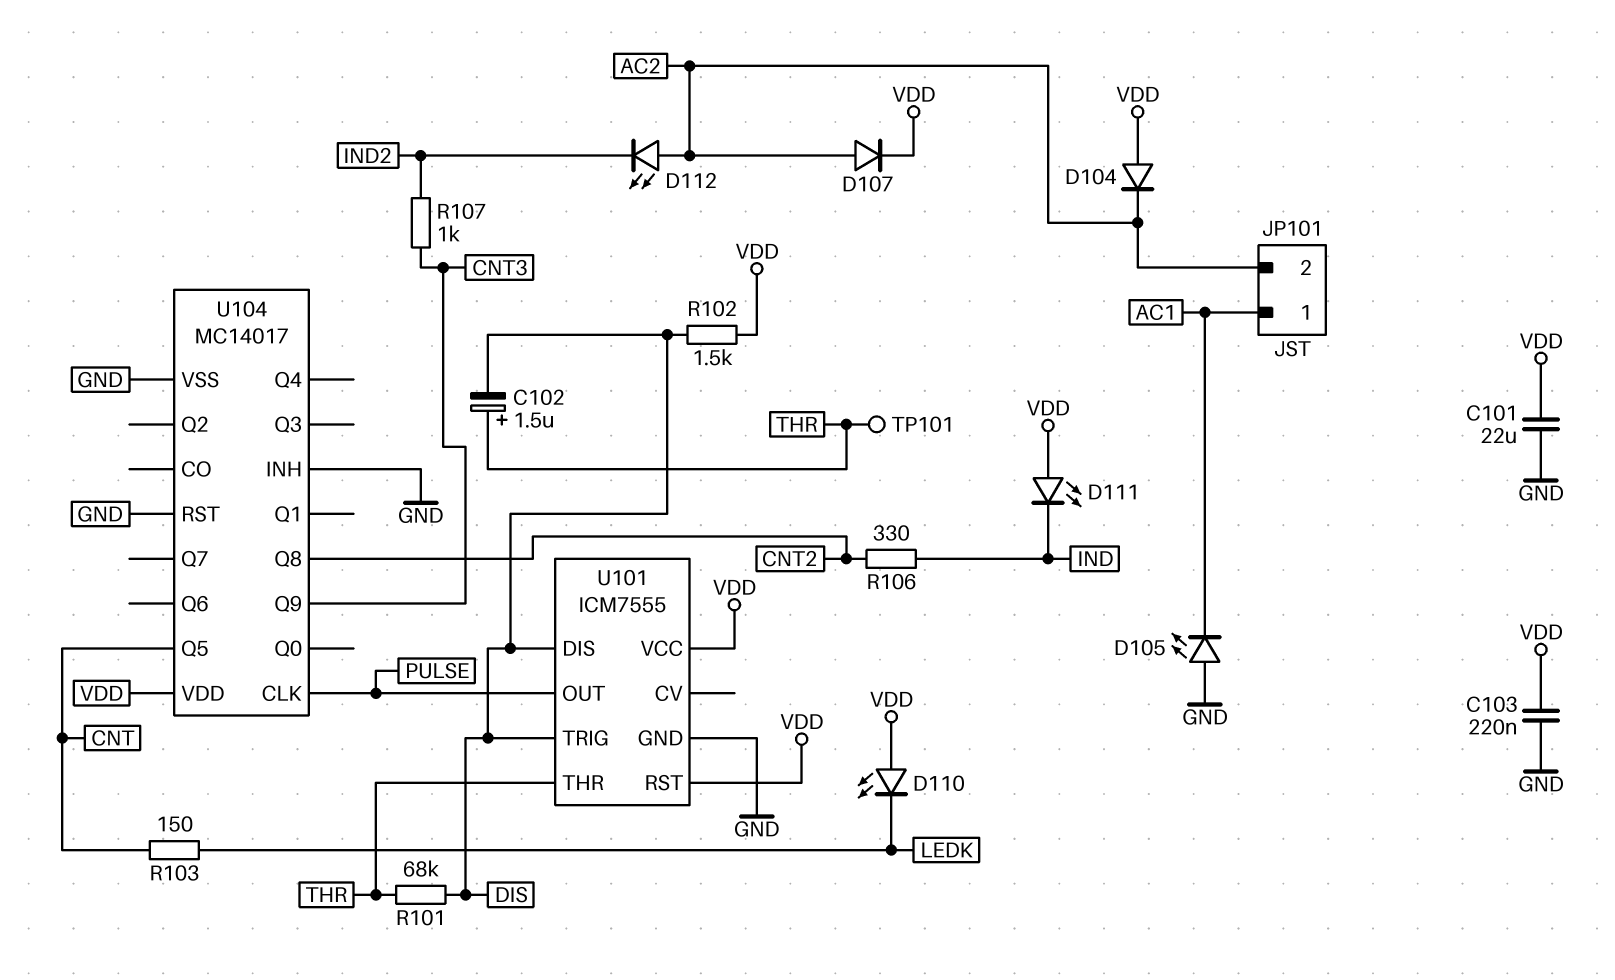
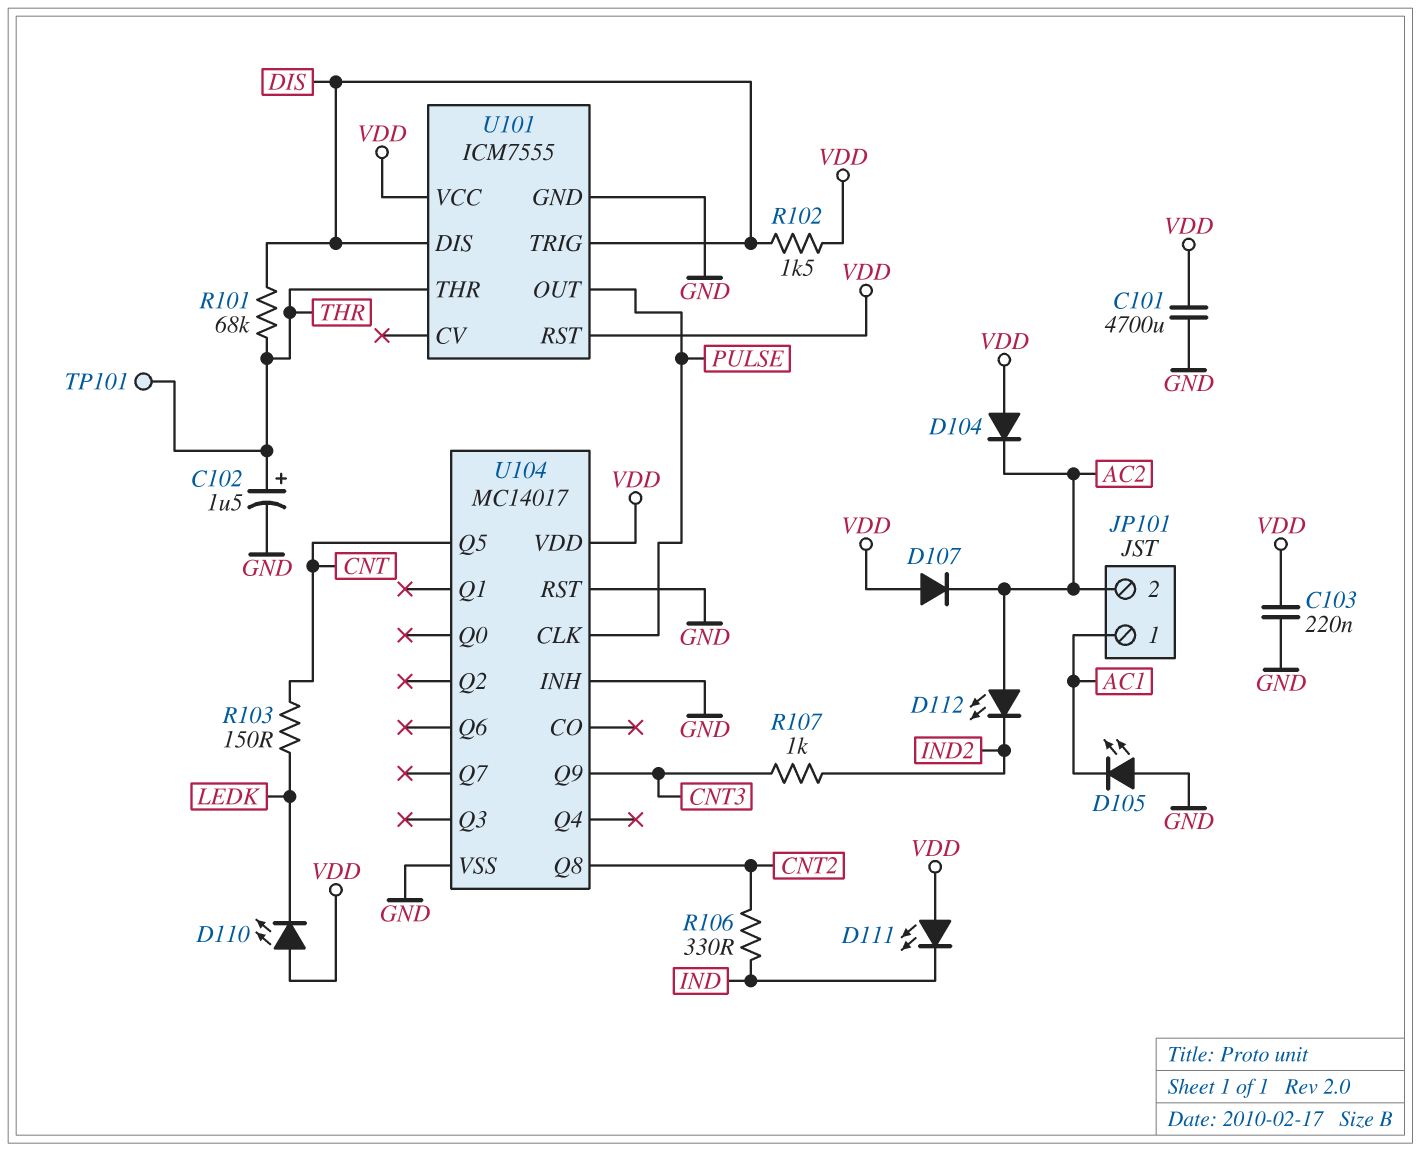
C101: 22uF (GND, VDD) -> 4700uF (GND, VDD)
C102: 1.5uF (plus THR, minus DIS) -> 1.5uF (plus THR, minus GND)
D107: diode (A AC2, K VDD) -> diode (A VDD, K AC2)

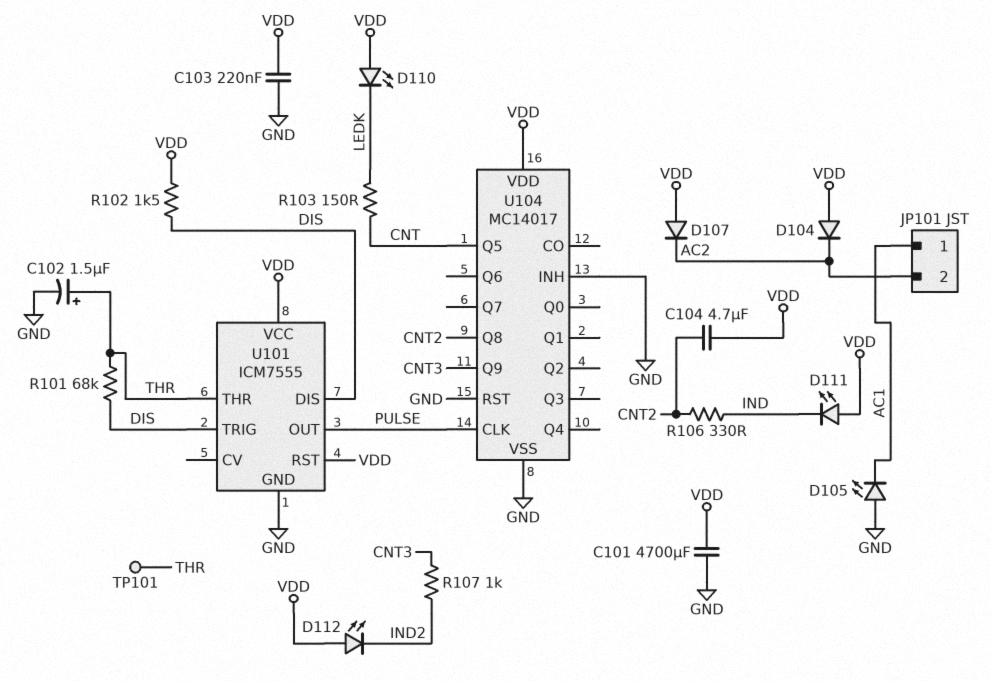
C104: none -> 4.7uF (CNT2, VDD)
D112: LED (A AC2, K IND2) -> LED (A VDD, K IND2)

